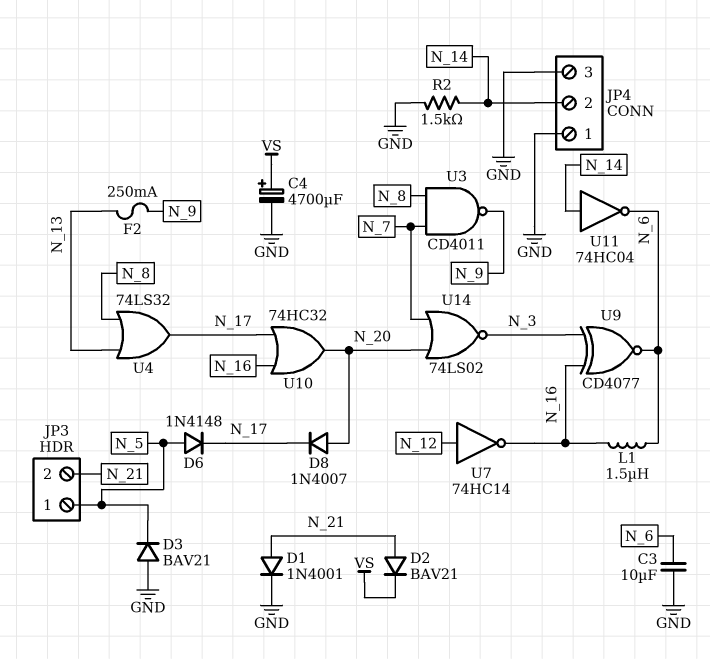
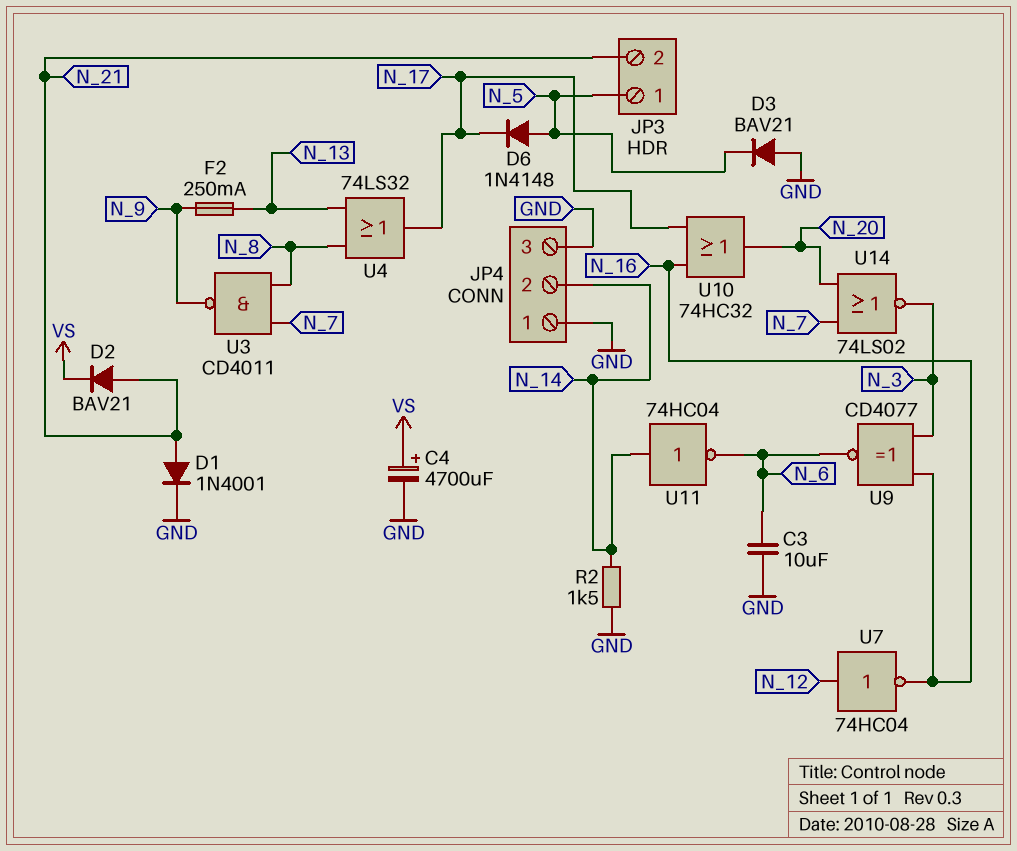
D8: diode 1N4007 (A N_20, K N_17) -> none
L1: 1.5uH (N_6, N_16) -> none
U7: NOT 74HC14 (in N_12, out N_16) -> NOT 74HC04 (in N_12, out N_16)

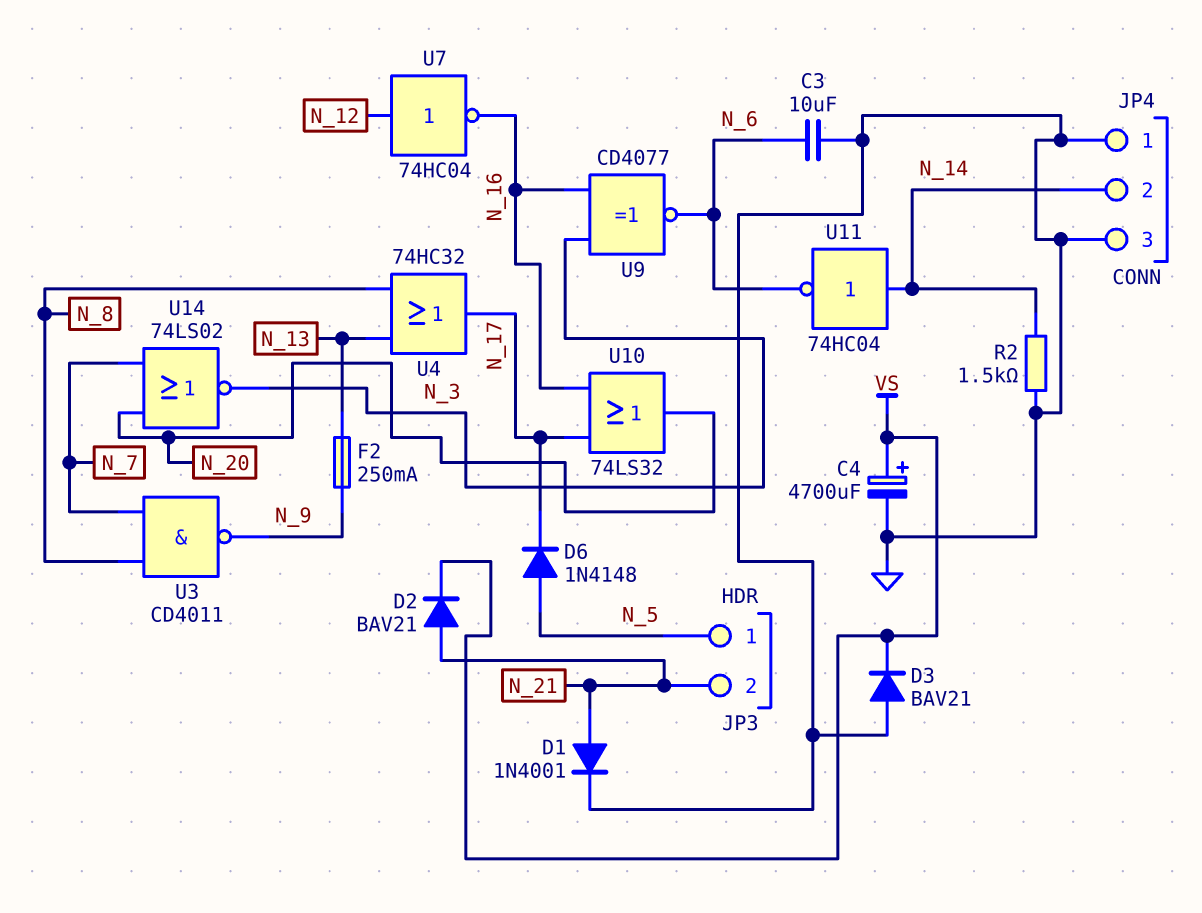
D3: diode BAV21 (A GND, K N_5) -> diode BAV21 (A GND, K VS)
U4: OR 74LS32 (in N_8, in N_13, out N_17) -> OR 74HC32 (in N_8, in N_13, out N_17)
U10: OR 74HC32 (in N_16, in N_17, out N_20) -> OR 74LS32 (in N_16, in N_17, out N_20)

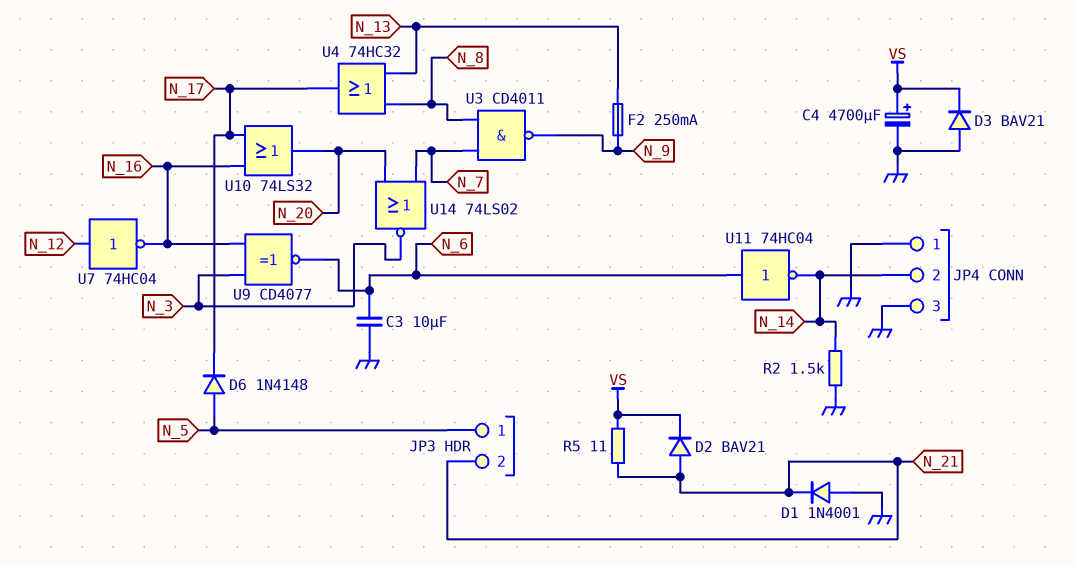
D1: diode 1N4001 (A N_21, K GND) -> diode 1N4001 (A GND, K N_21)
R5: none -> 11 (N_21, VS)
U11: NOT 74HC04 (in N_14, out N_6) -> NOT 74HC04 (in N_6, out N_14)

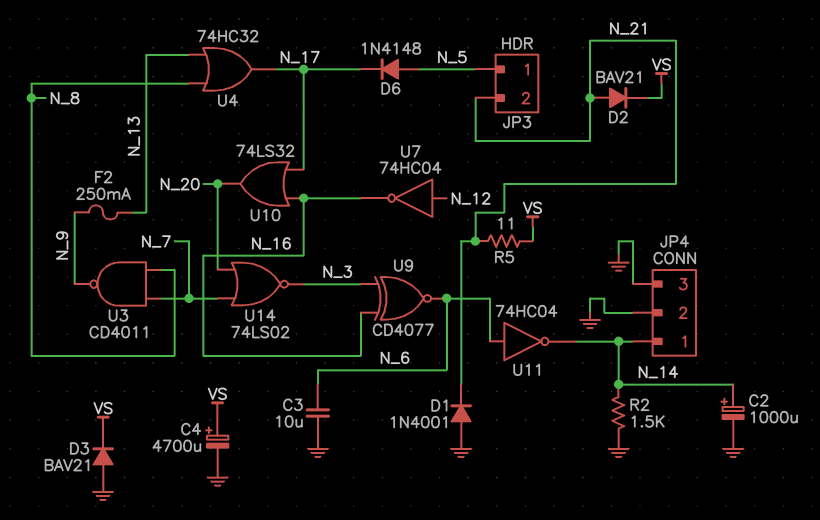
C2: none -> 1000uF (plus N_14, minus GND)
JP4 pin 1: GND -> N_14
JP4 pin 2: N_14 -> GND

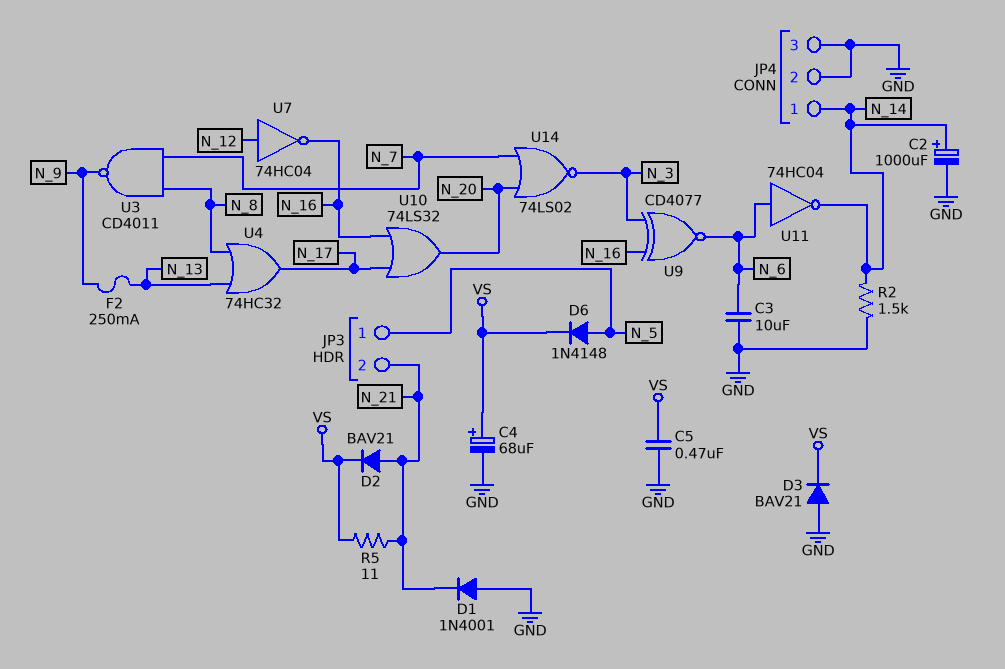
C4: 4700uF (plus VS, minus GND) -> 68uF (plus VS, minus GND)
C5: none -> 470nF (GND, VS)
D6: diode 1N4148 (A N_5, K N_17) -> diode 1N4148 (A N_5, K VS)

